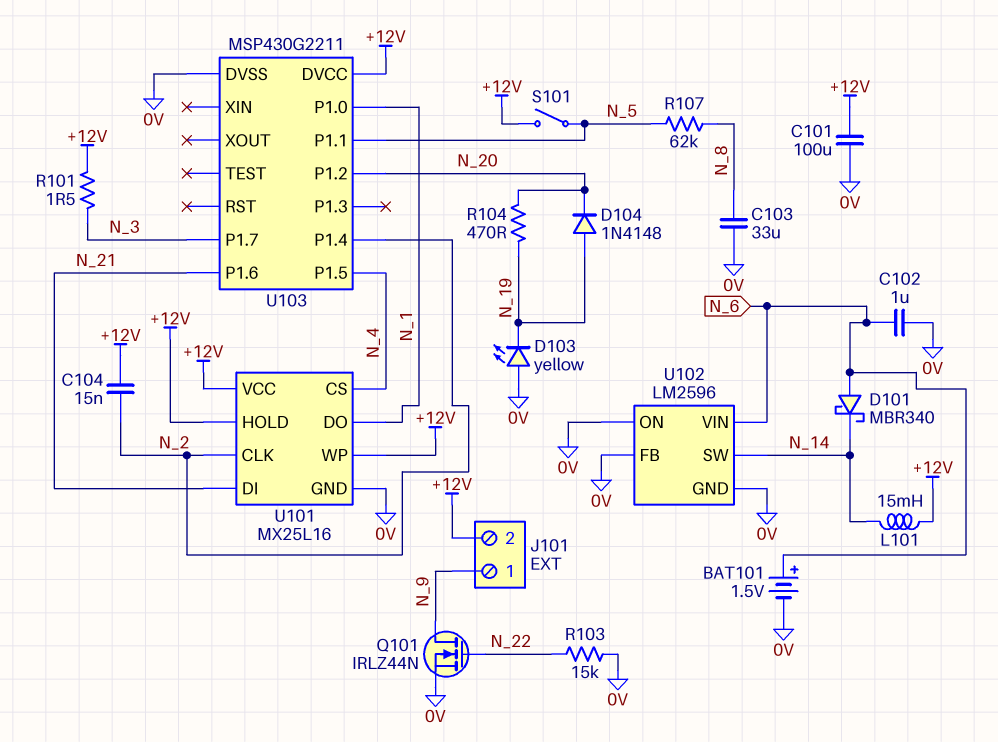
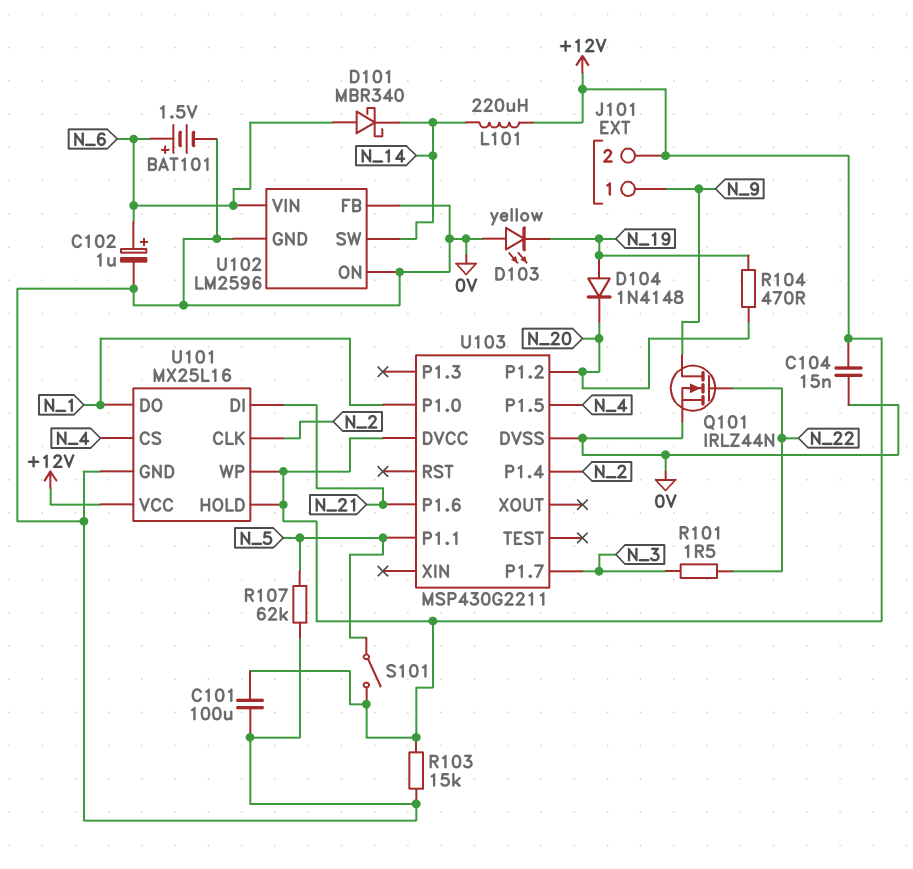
C102: 1uF (0V, N_6) -> 1uF (plus N_6, minus 0V)
C103: 33uF (0V, N_8) -> none
C104: 15nF (+12V, N_2) -> 15nF (+12V, 0V)
L101: 15mH (+12V, N_14) -> 220uH (+12V, N_14)
R101: 1.5 (+12V, N_3) -> 1.5 (N_3, N_22)
R103: 15k (0V, N_22) -> 15k (+12V, 0V)
R107: 62k (N_5, N_8) -> 62k (0V, N_5)

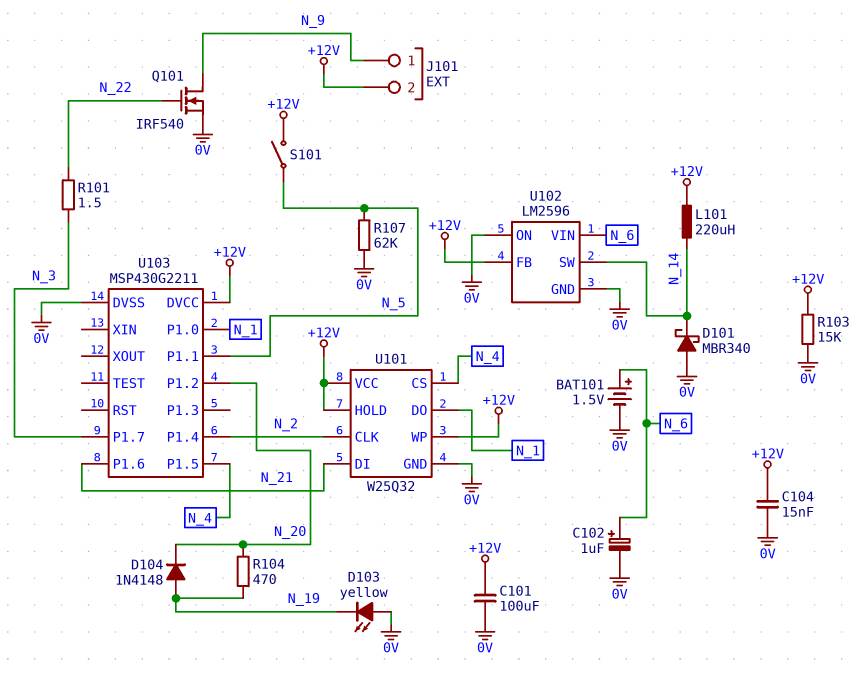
D101: schottky MBR340 (A N_6, K N_14) -> schottky MBR340 (A 0V, K N_14)
Q101: NMOS IRLZ44N (G N_22, D N_9, S 0V) -> NMOS IRF540 (G N_22, D N_9, S 0V)
U101: MX25L16 -> W25Q32
U102 pin FB: 0V -> +12V

